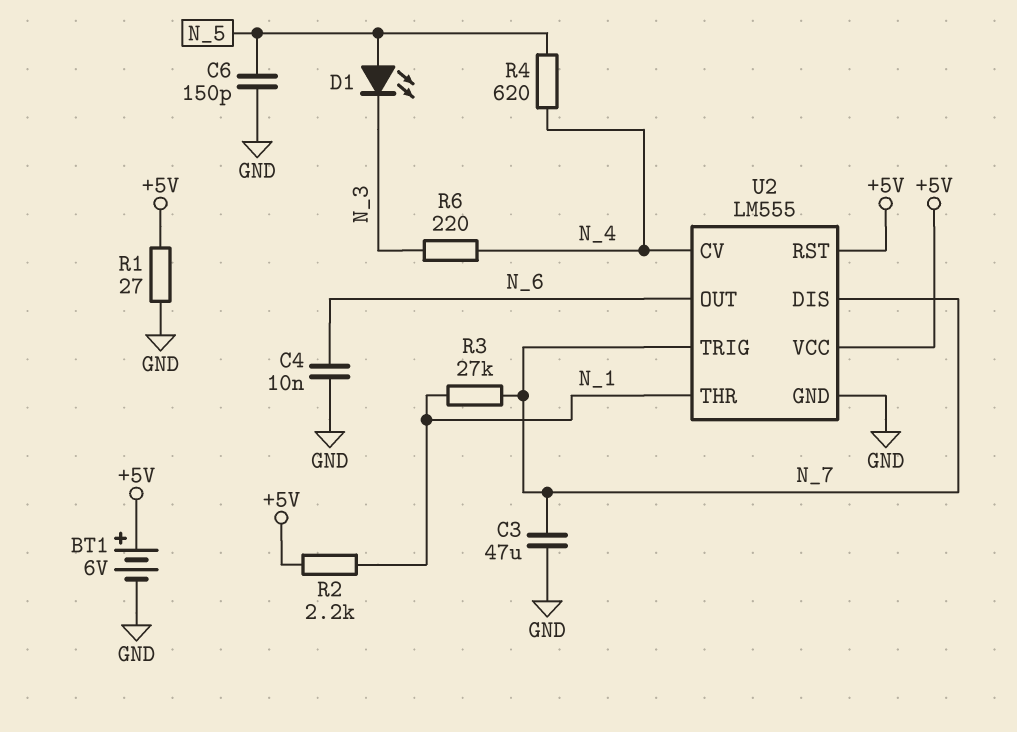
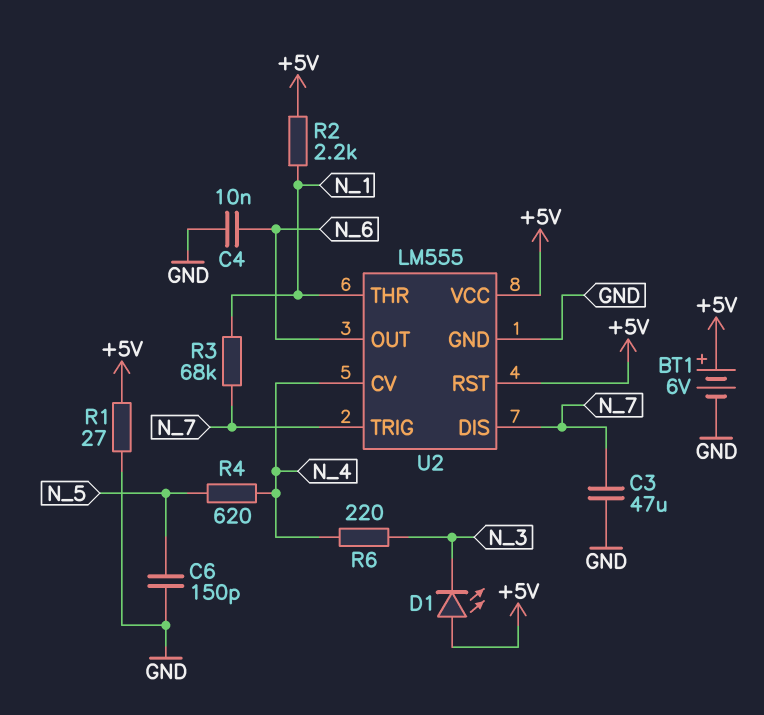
D1: LED (A N_5, K N_3) -> LED (A +5V, K N_3)
R3: 27k (N_1, N_7) -> 68k (N_1, N_7)

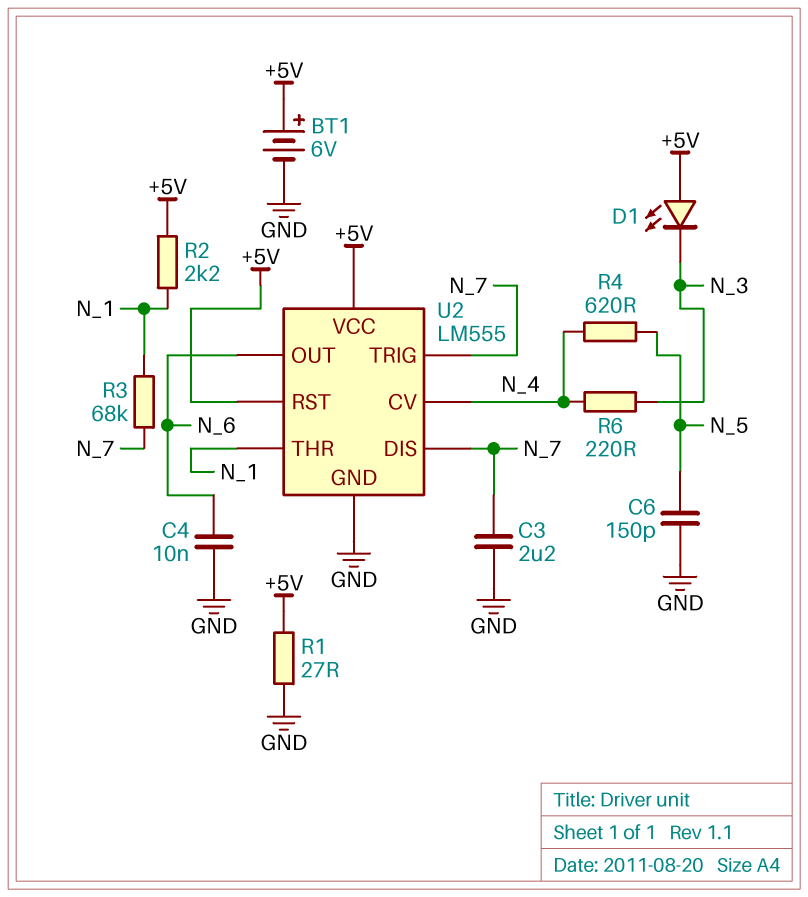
C3: 47uF (GND, N_7) -> 2.2uF (GND, N_7)

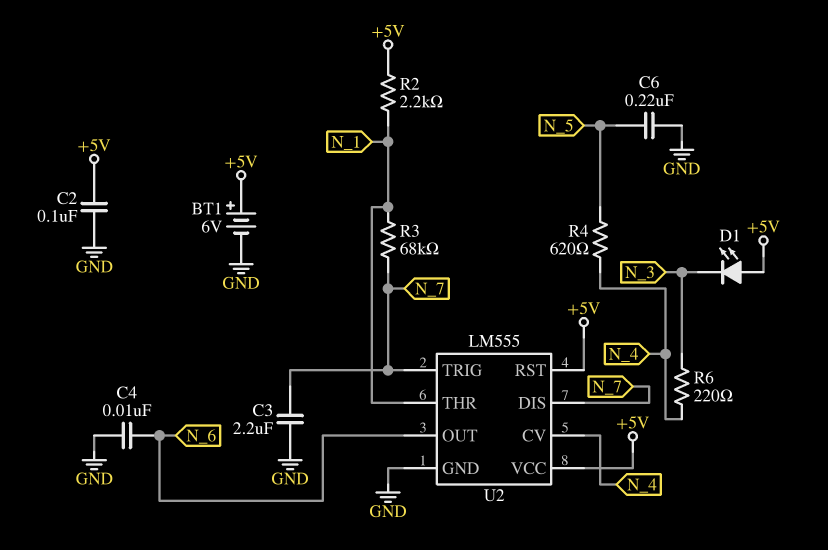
C2: none -> 100nF (+5V, GND)
C6: 150pF (GND, N_5) -> 220nF (GND, N_5)
R1: 27 (+5V, GND) -> none

